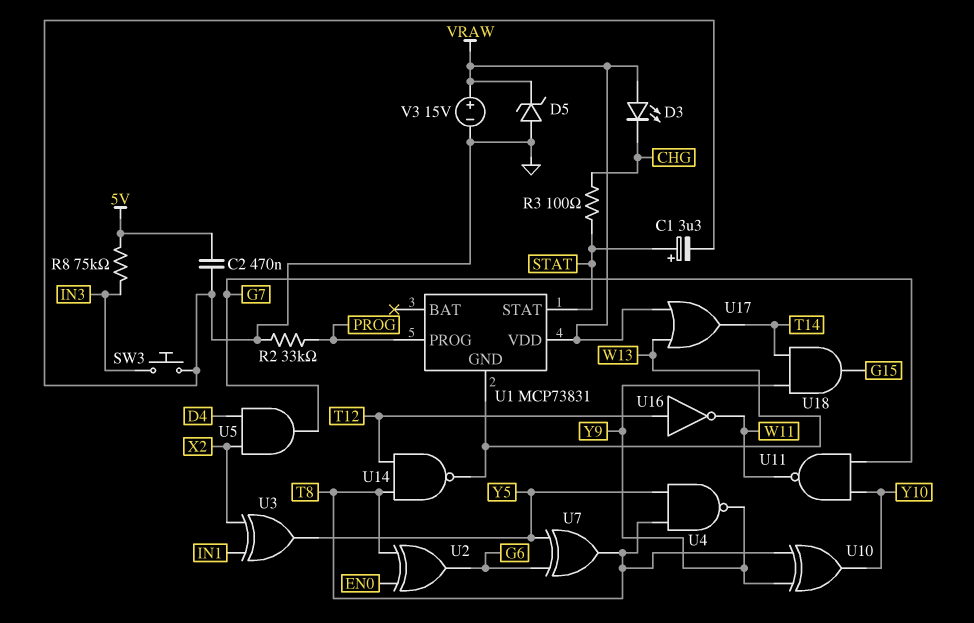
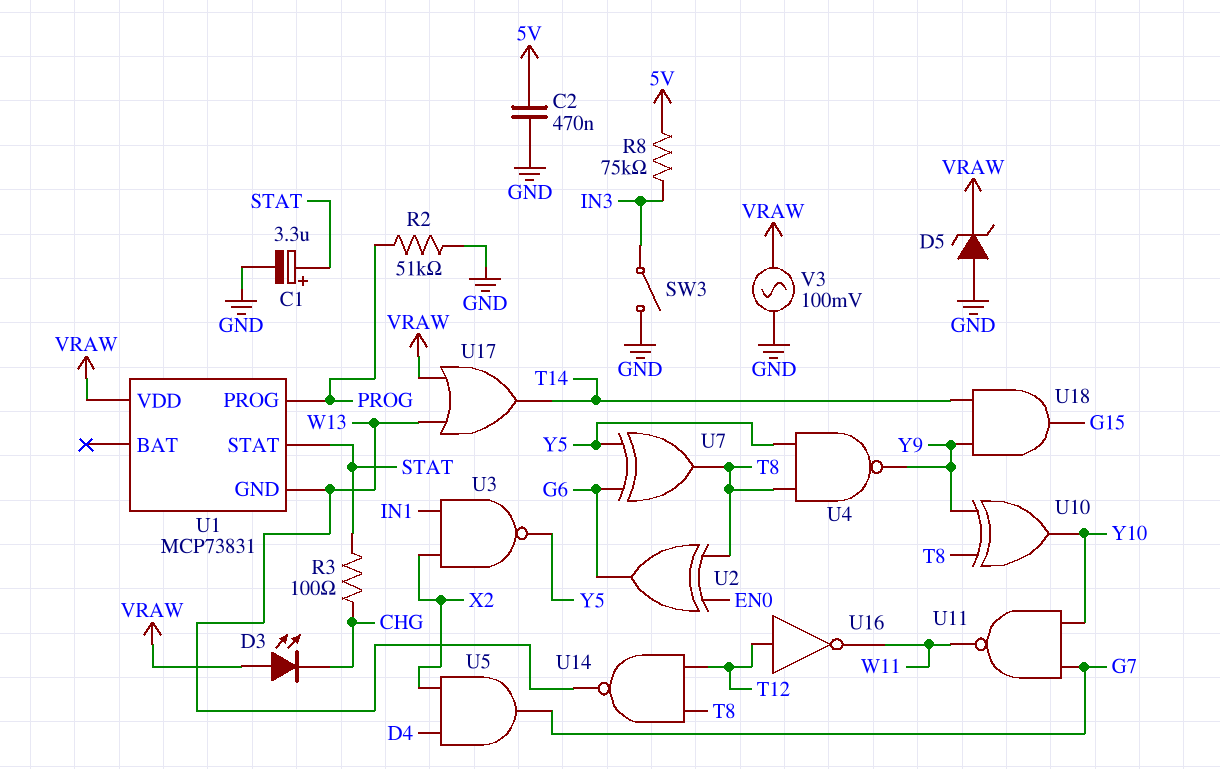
R2: 33k (GND, PROG) -> 51k (GND, PROG)
SW3: button (GND, IN3) -> switch (GND, IN3)
U3: XOR (in IN1, in X2, out Y5) -> NAND (in IN1, in X2, out Y5)
V3: 15V (plus VRAW, minus GND) -> AC 100mV (GND, VRAW)

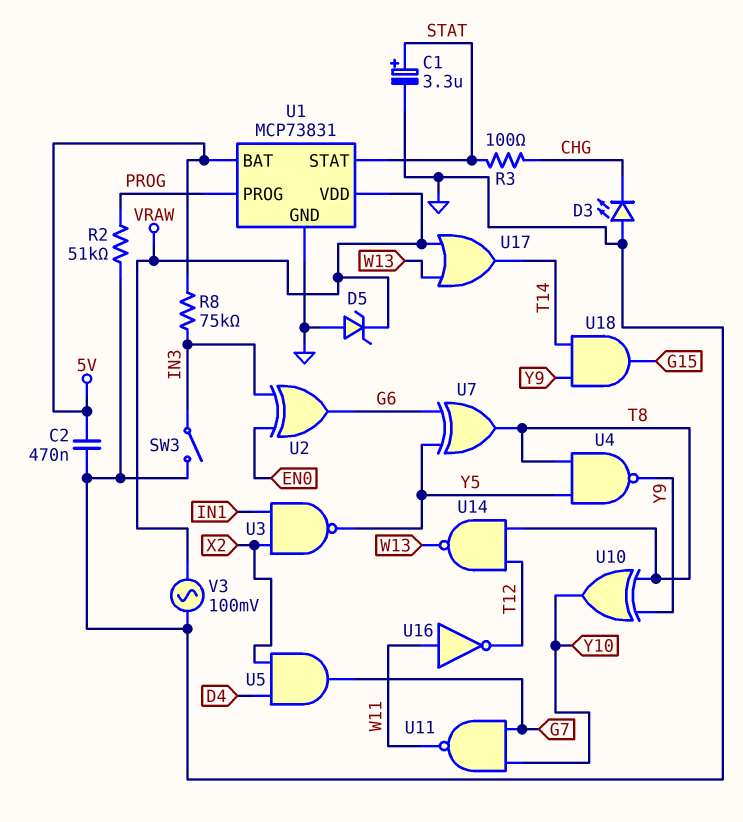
D3: LED (A VRAW, K CHG) -> LED (A GND, K CHG)
U1 pin BAT: none -> 5V
U1 pin GND: W13 -> GND
U2: XOR (in EN0, in T8, out G6) -> XOR (in EN0, in IN3, out G6)
U16: NOT (in T12, out W11) -> NOT (in W11, out T12)

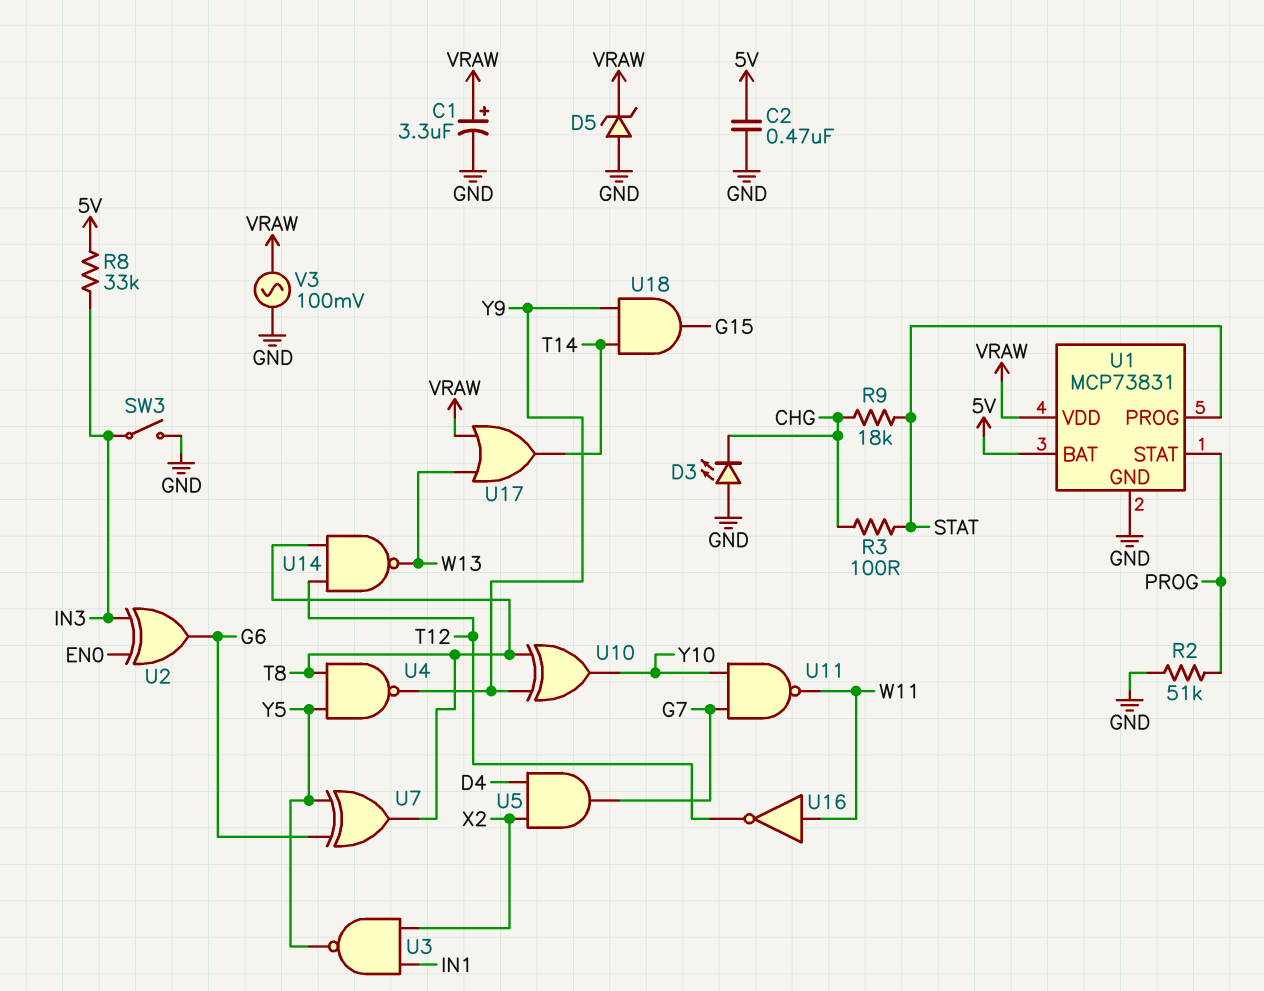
C1: 3.3uF (plus STAT, minus GND) -> 3.3uF (plus VRAW, minus GND)
R8: 75k (5V, IN3) -> 33k (5V, IN3)
R9: none -> 18k (CHG, STAT)
U1 pin PROG: PROG -> STAT
U1 pin STAT: STAT -> PROG

